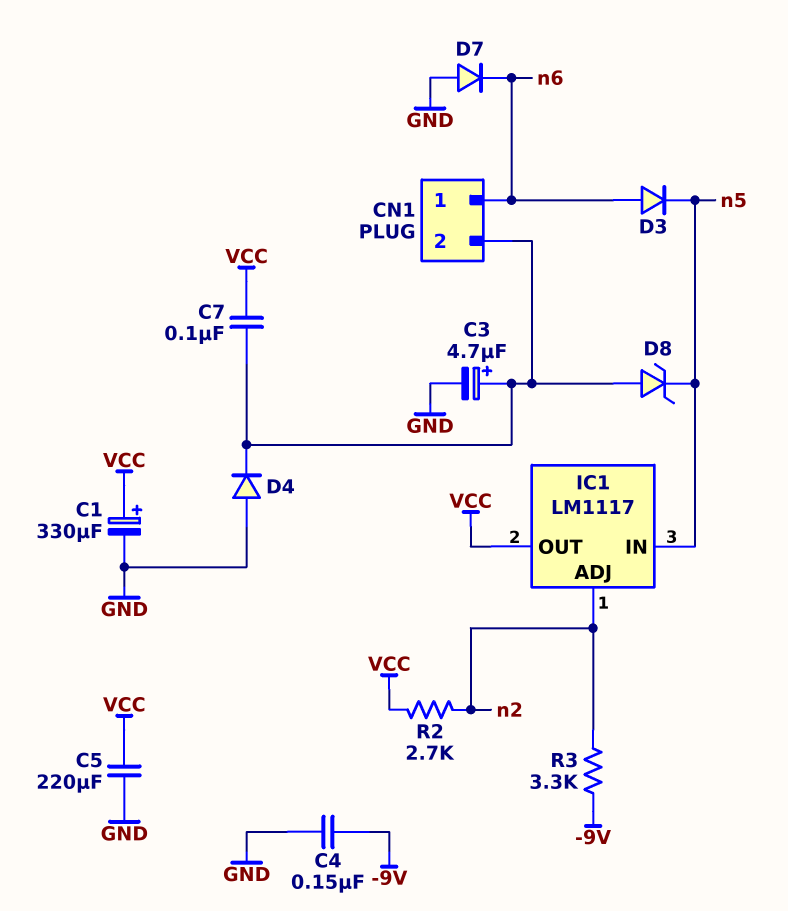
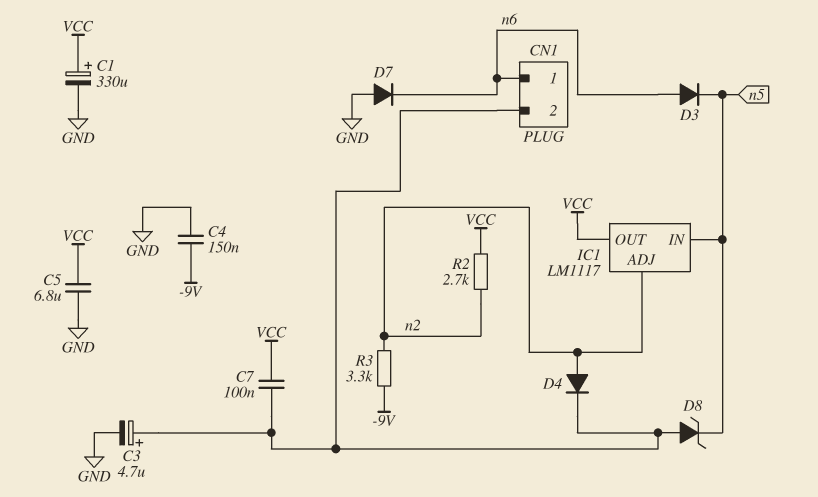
C5: 220uF (GND, VCC) -> 6.8uF (GND, VCC)
D4: diode (A GND, K CN1/2) -> diode (A n2, K CN1/2)

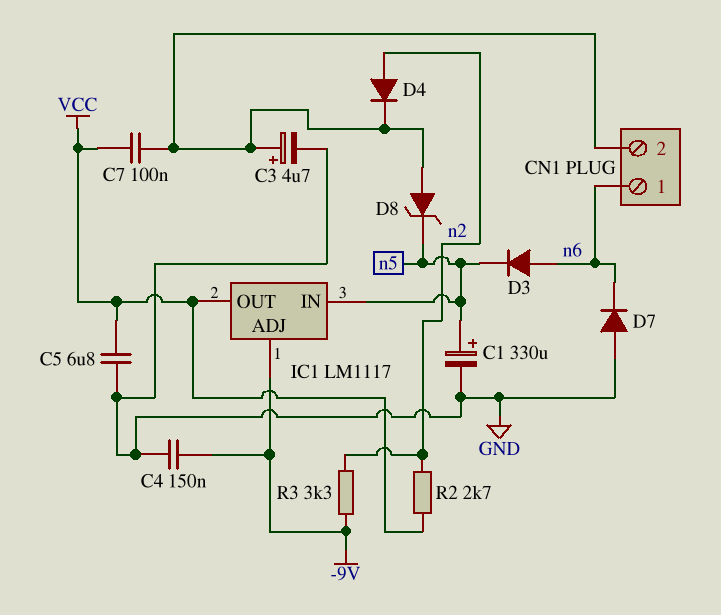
C1: 330uF (plus VCC, minus GND) -> 330uF (plus n5, minus GND)
IC1 pin ADJ: n2 -> -9V

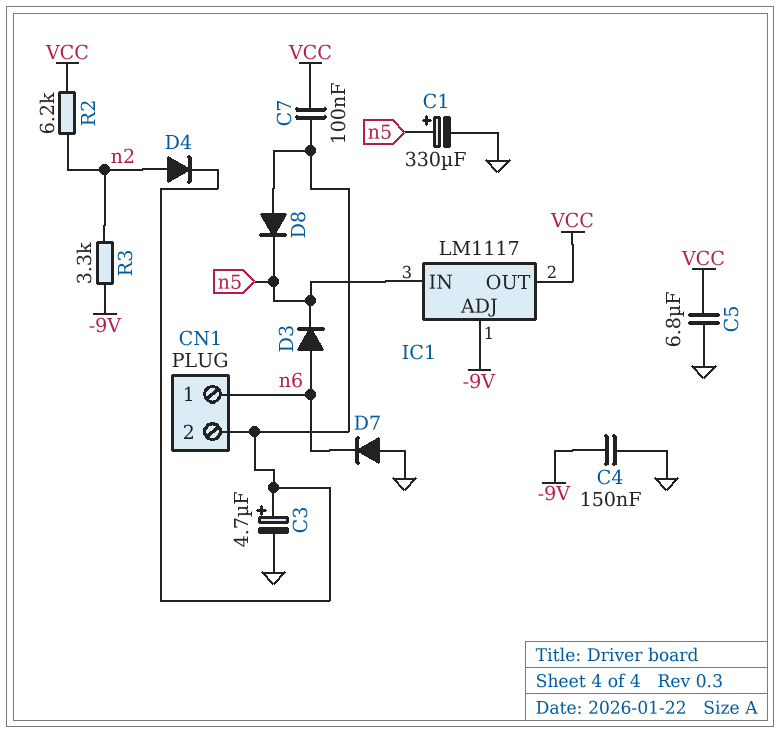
D8: zener (A CN1/2, K n5) -> diode (A CN1/2, K n5)
R2: 2.7k (VCC, n2) -> 6.2k (VCC, n2)

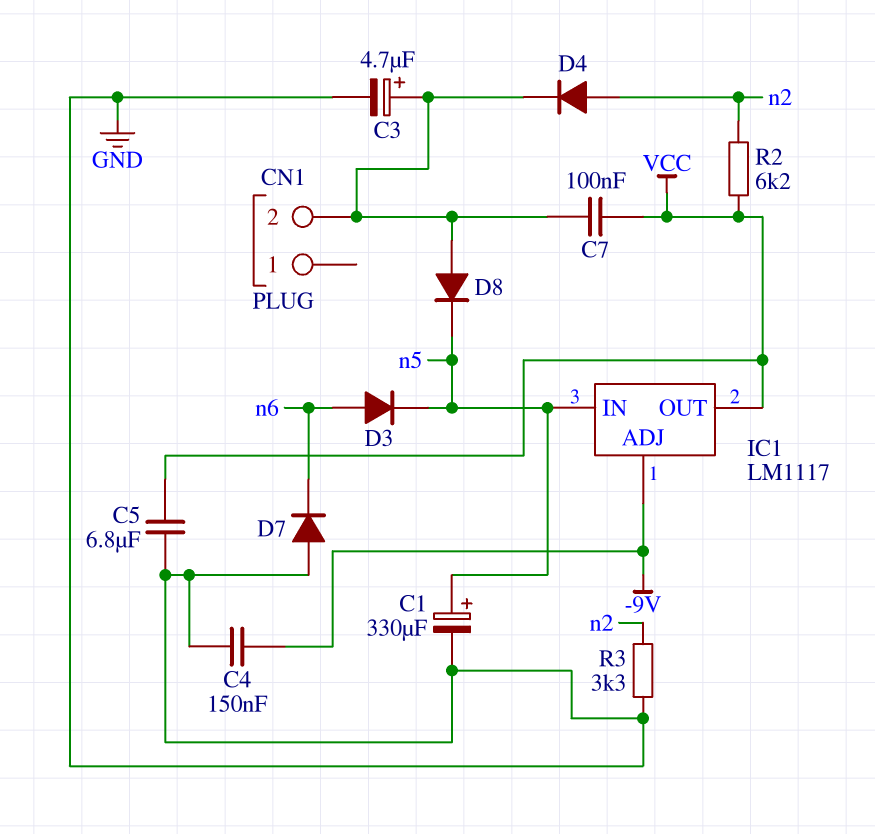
CN1 pin 1: n6 -> none
R3: 3.3k (-9V, n2) -> 3.3k (GND, n2)

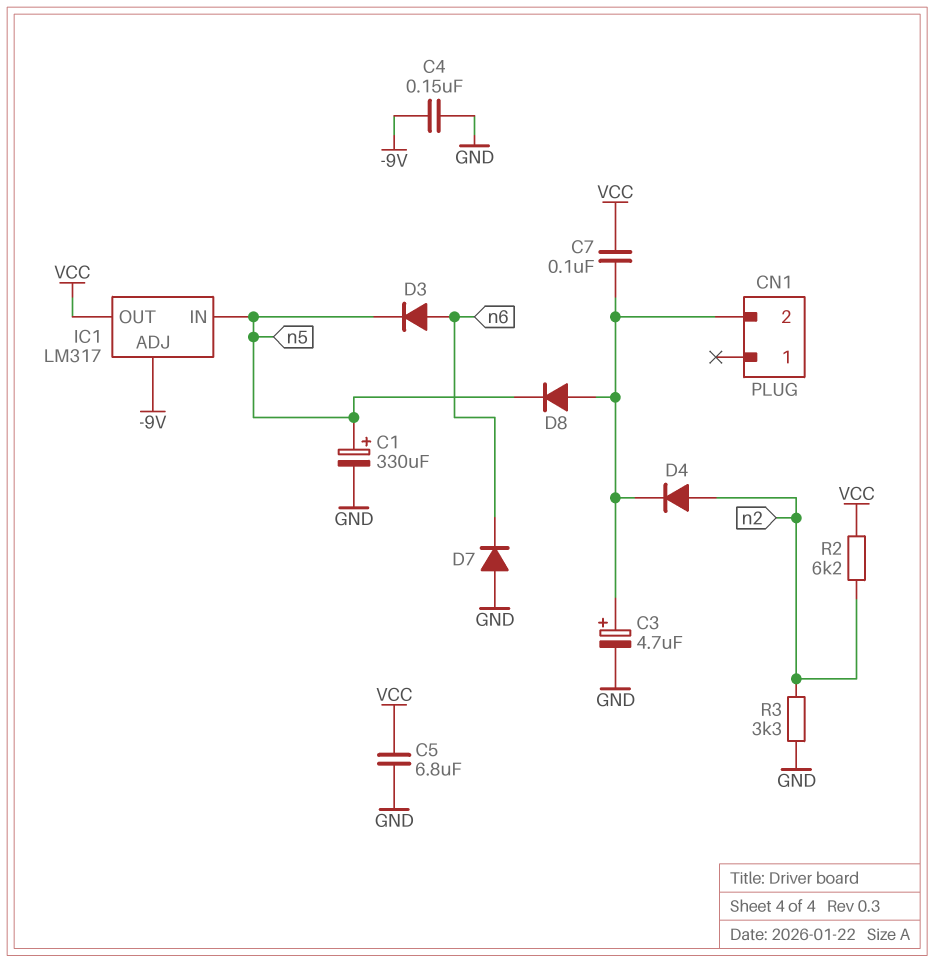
IC1: LM1117 -> LM317

